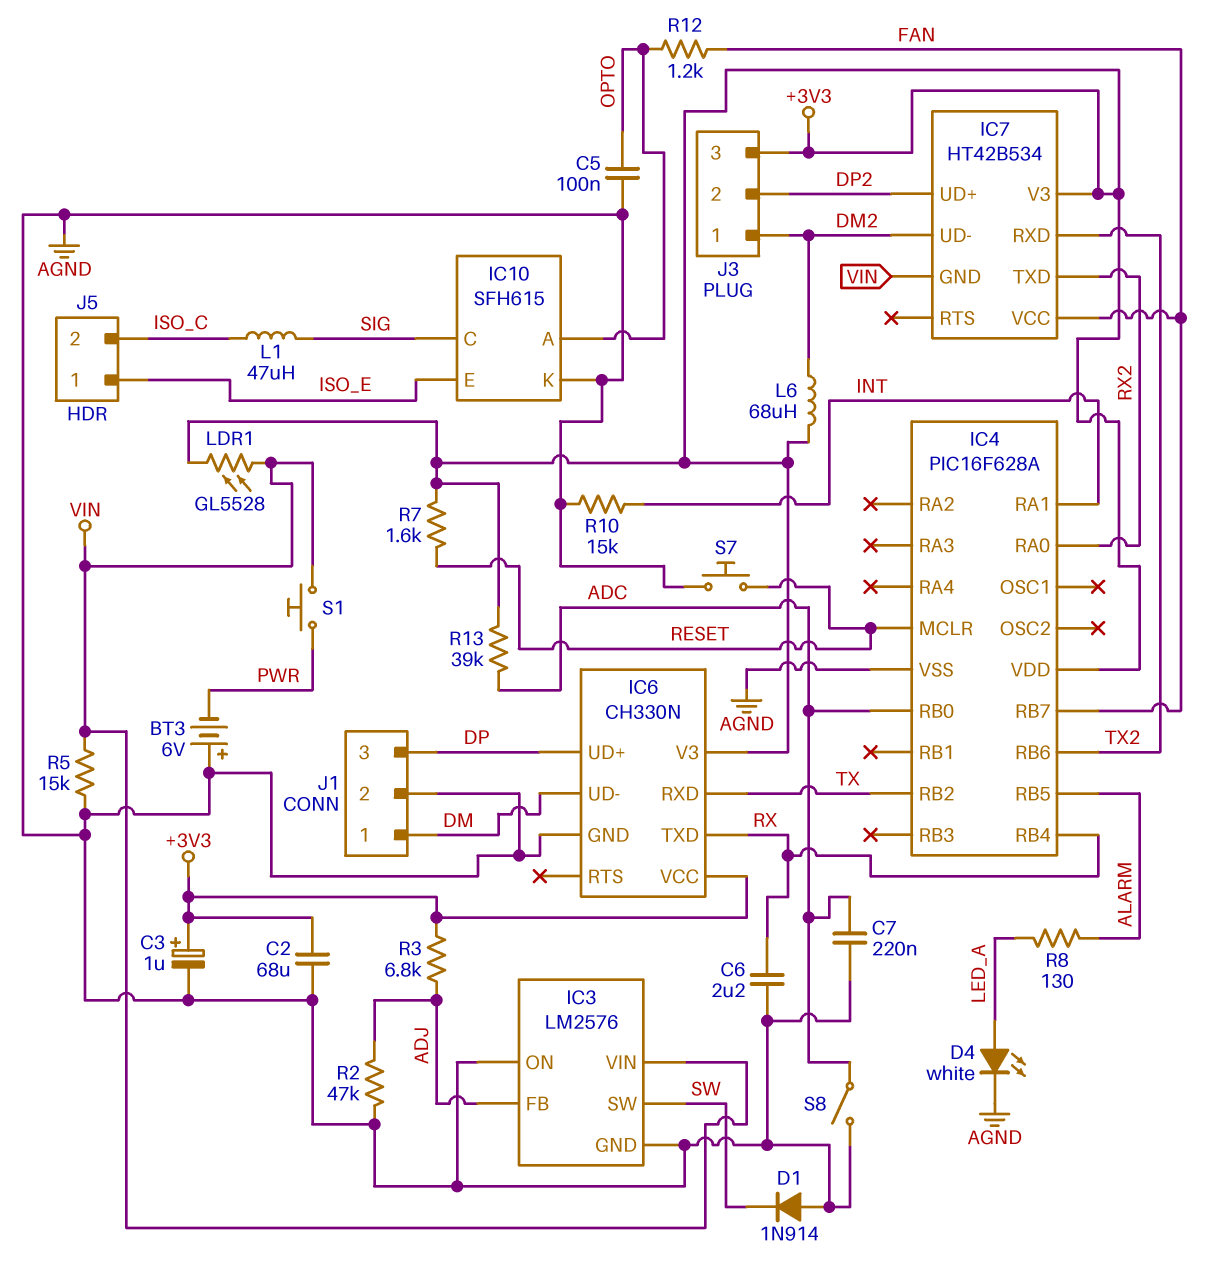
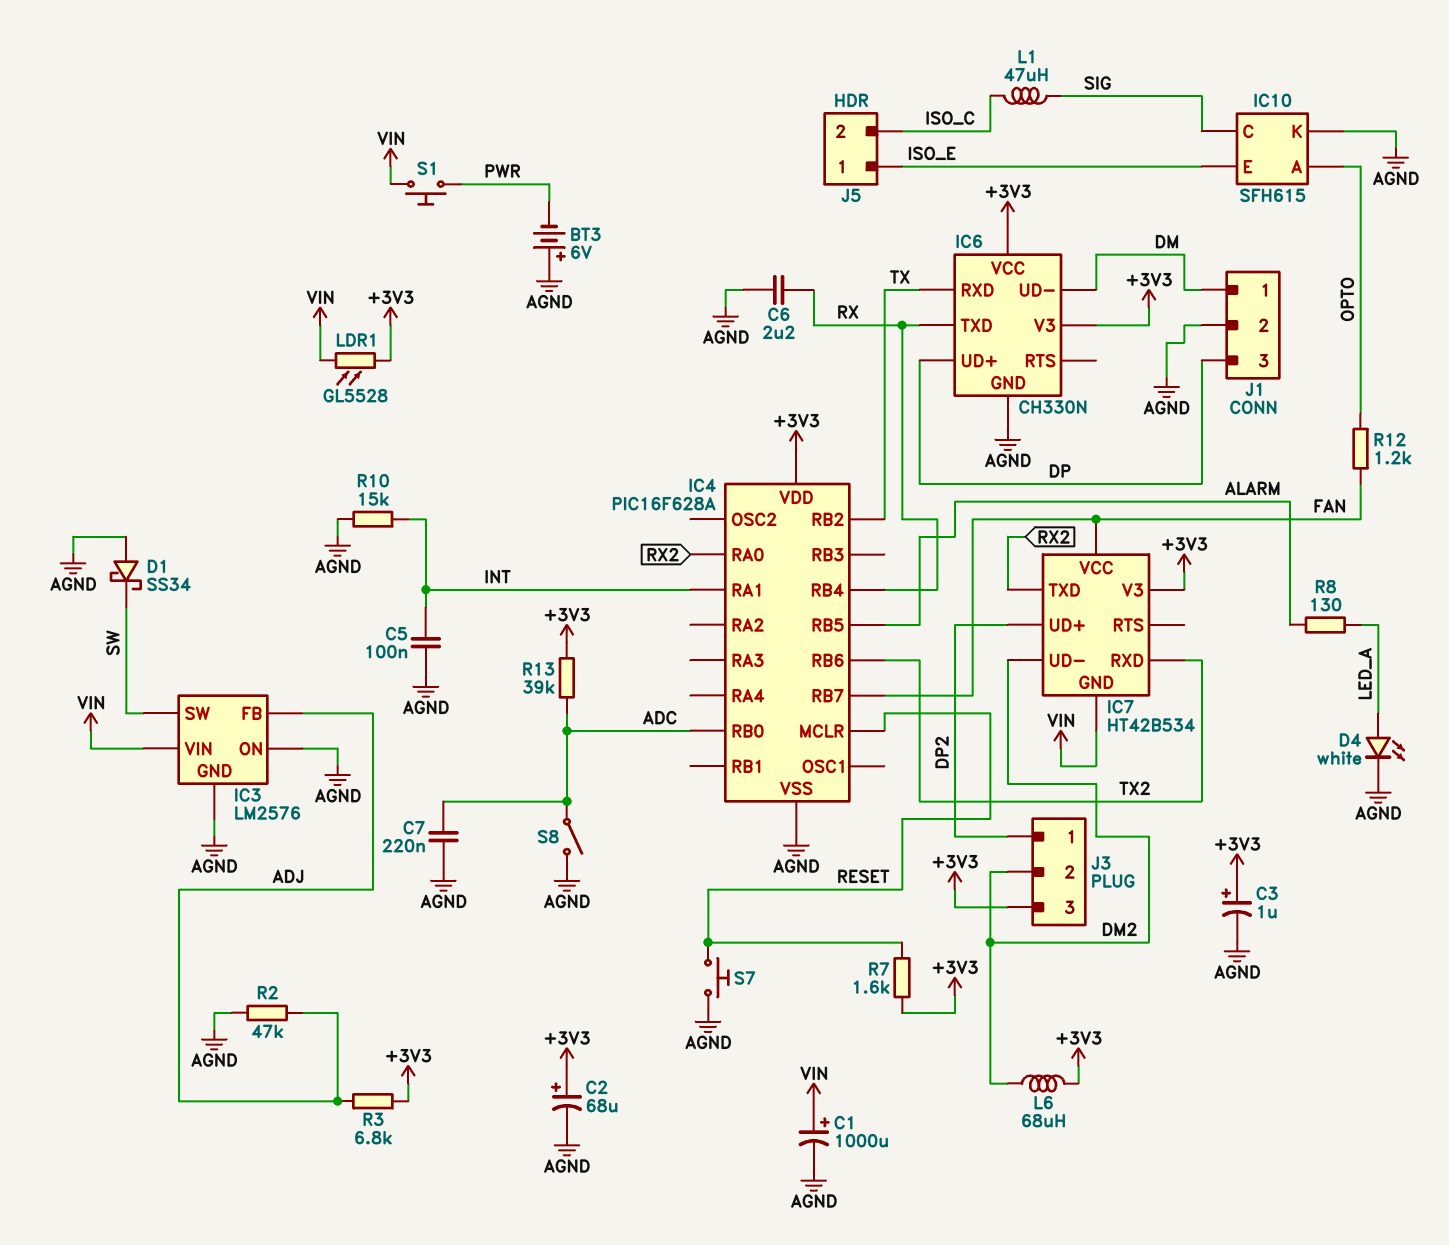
C1: none -> 1000uF (plus VIN, minus AGND)
C2: 68uF (+3V3, AGND) -> 68uF (plus +3V3, minus AGND)
C5: 100nF (AGND, OPTO) -> 100nF (AGND, INT)
D1: diode 1N914 (A AGND, K SW) -> schottky SS34 (A AGND, K SW)
J3 pin 1: DM2 -> DP2
J3 pin 2: DP2 -> DM2
R5: 15k (AGND, VIN) -> none

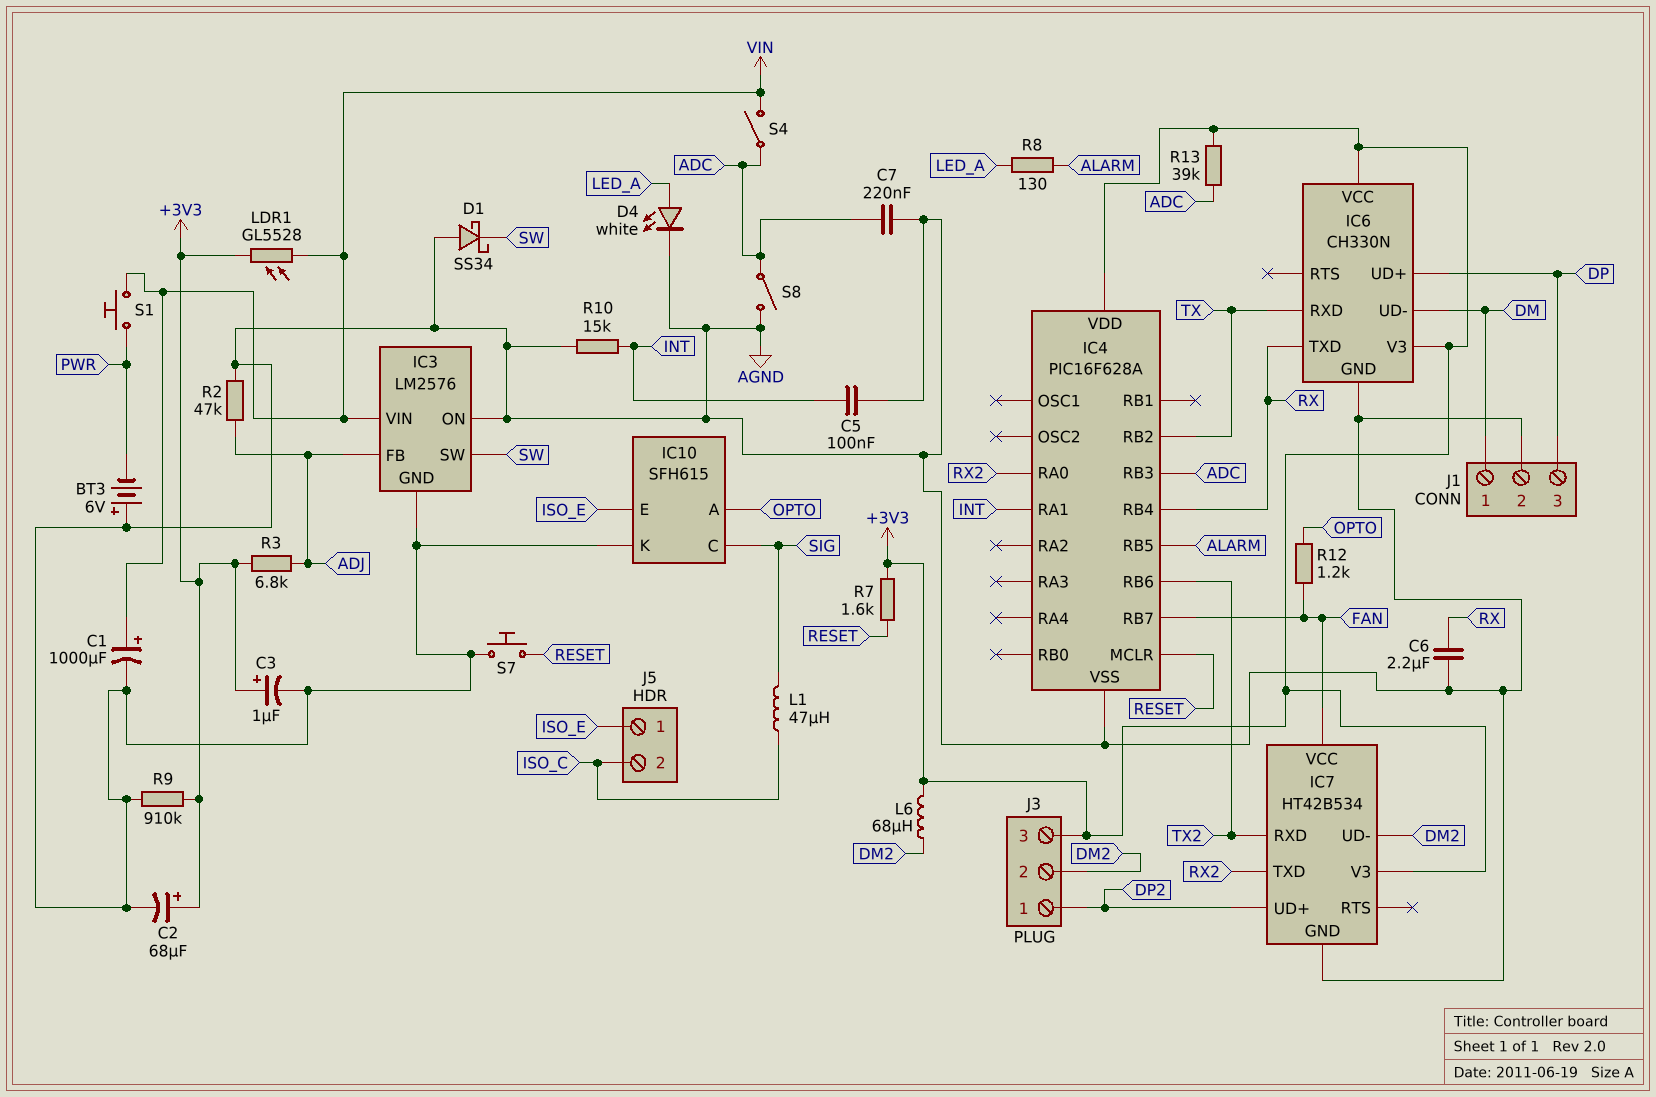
IC4 pin RB0: ADC -> none
IC4 pin RB3: none -> ADC
IC7 pin GND: VIN -> AGND
R9: none -> 910k (+3V3, AGND)
S4: none -> switch (ADC, VIN)

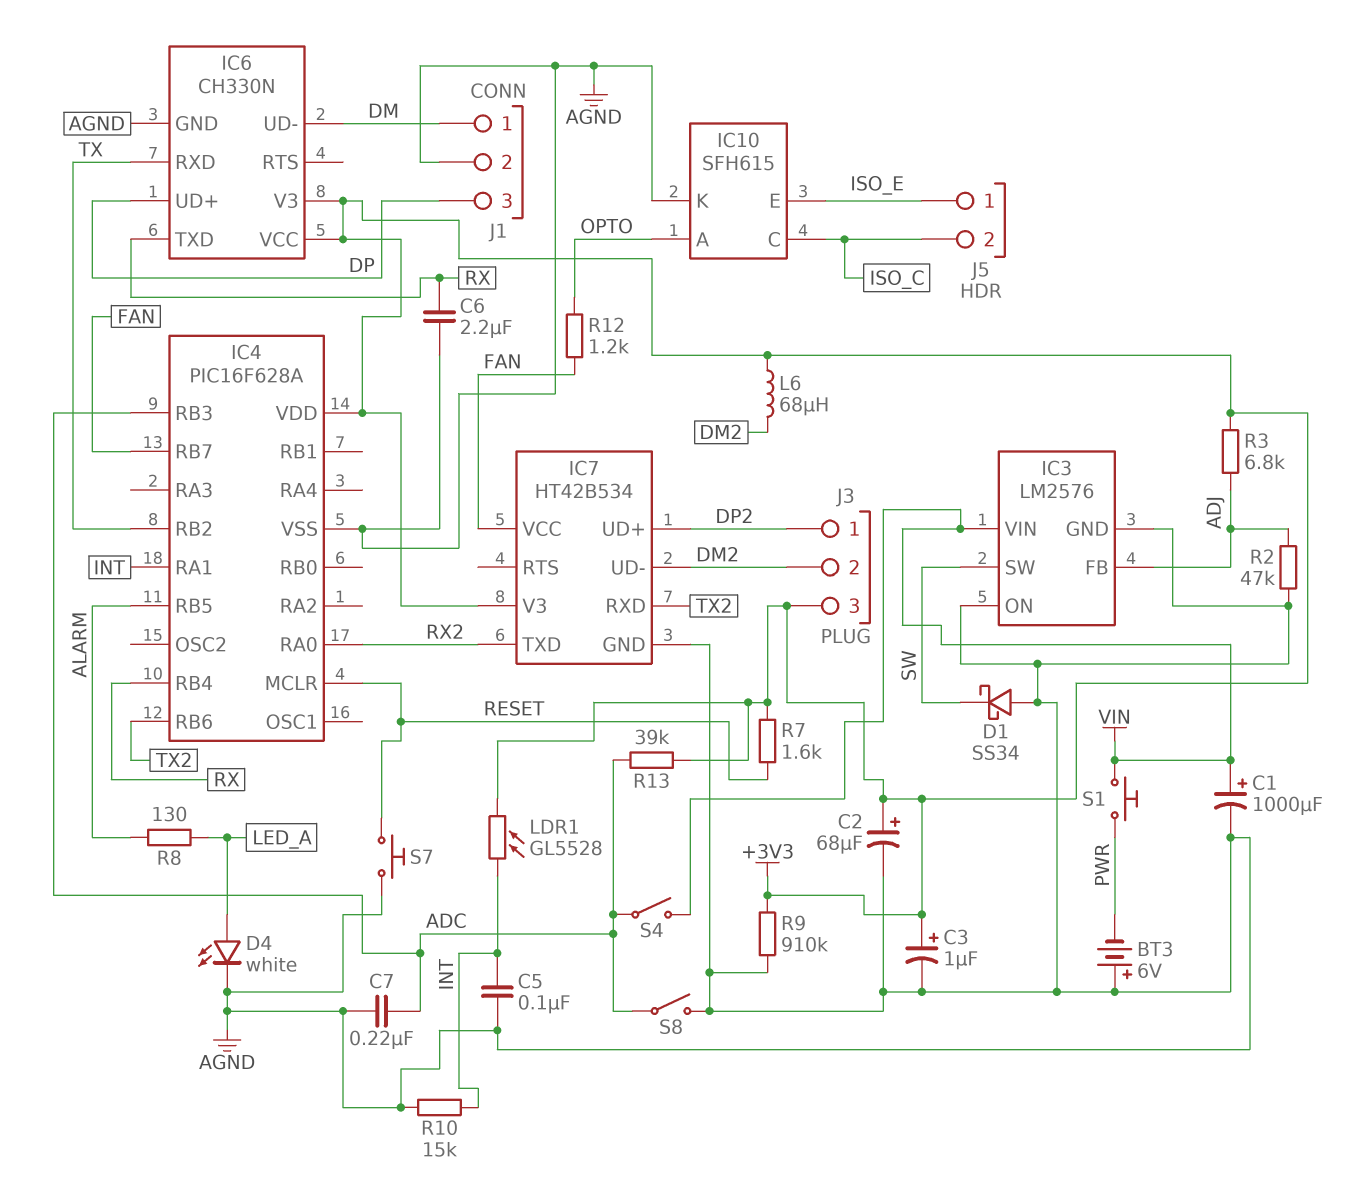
IC10 pin C: SIG -> ISO_C
L1: 47uH (ISO_C, SIG) -> none
LDR1: GL5528 (+3V3, VIN) -> GL5528 (+3V3, INT)

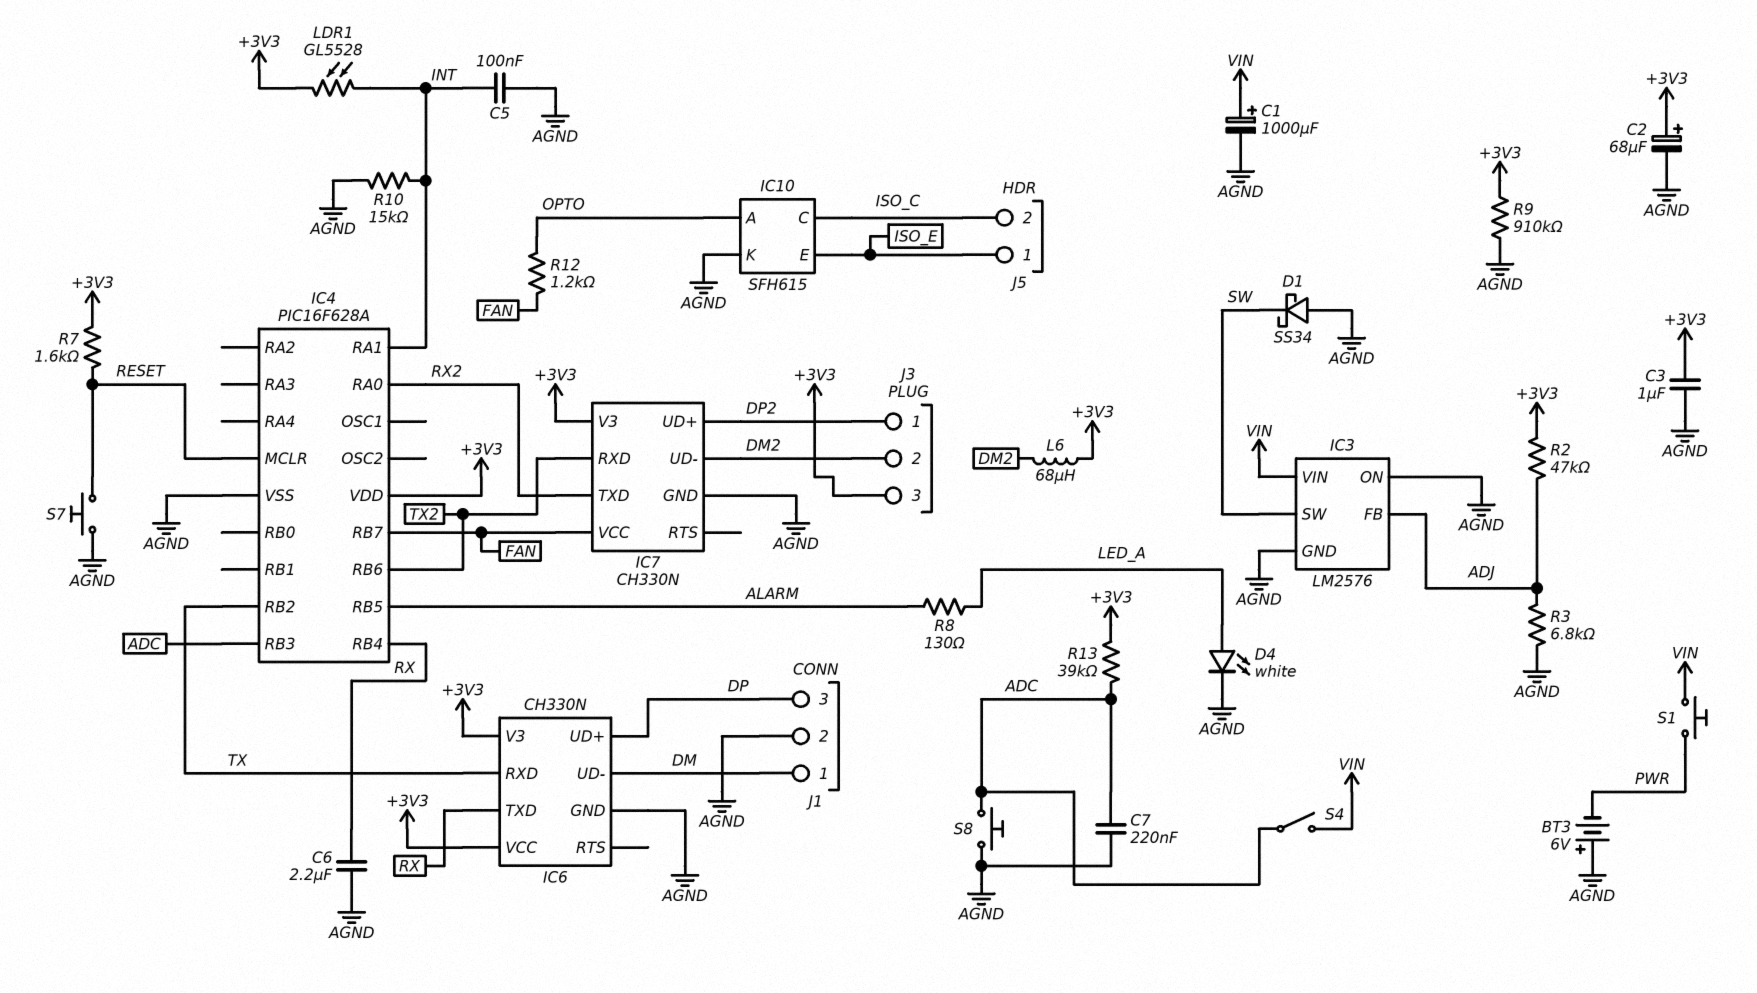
C3: 1uF (plus +3V3, minus AGND) -> 1uF (+3V3, AGND)
IC7: HT42B534 -> CH330N
R2: 47k (ADJ, AGND) -> 47k (+3V3, ADJ)
R3: 6.8k (+3V3, ADJ) -> 6.8k (ADJ, AGND)
S8: switch (ADC, AGND) -> button (ADC, AGND)

